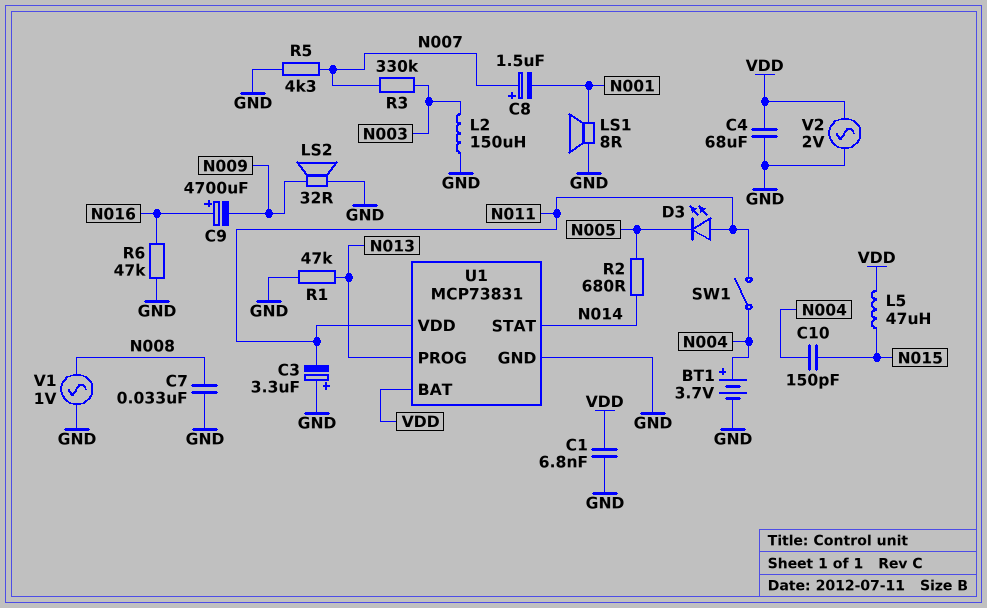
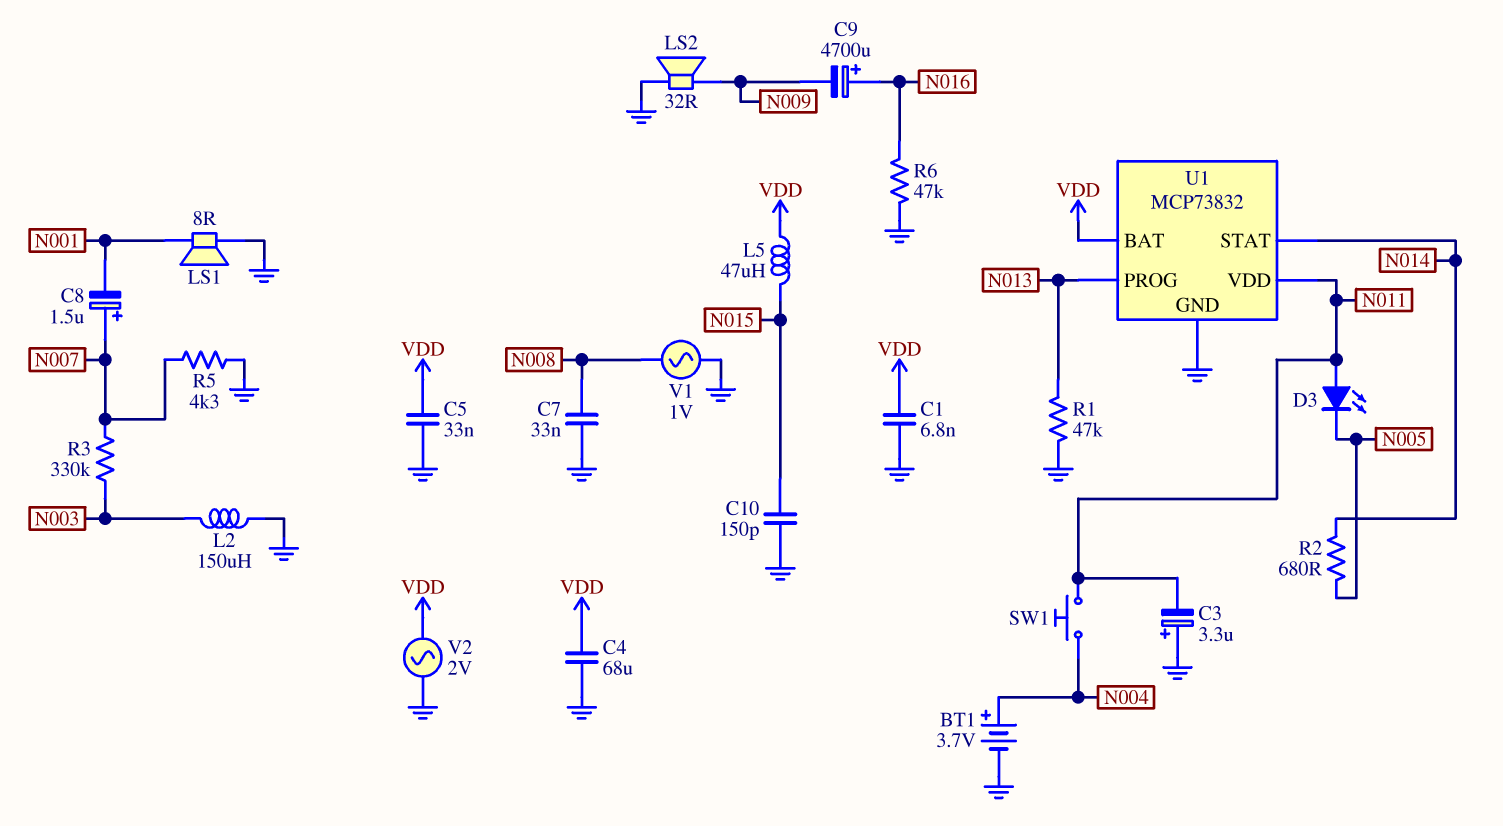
C5: none -> 33nF (GND, VDD)
C10: 150pF (N004, N015) -> 150pF (GND, N015)
SW1: switch (N004, N011) -> button (N004, N011)
U1: MCP73831 -> MCP73832

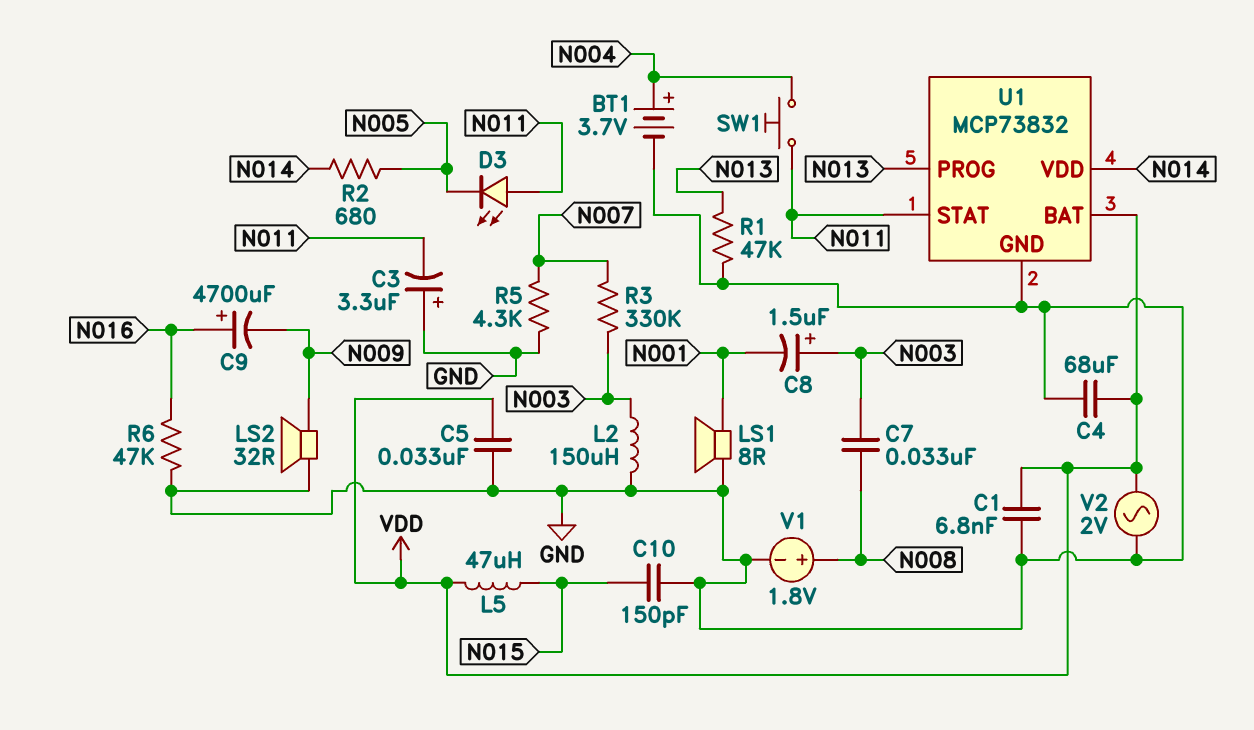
C7: 33nF (GND, N008) -> 33nF (N003, N008)
C8: 1.5uF (plus N007, minus N001) -> 1.5uF (plus N003, minus N001)
U1 pin STAT: N014 -> N011
U1 pin VDD: N011 -> N014
V1: AC 1V (GND, N008) -> 1.8V (plus N008, minus GND)

